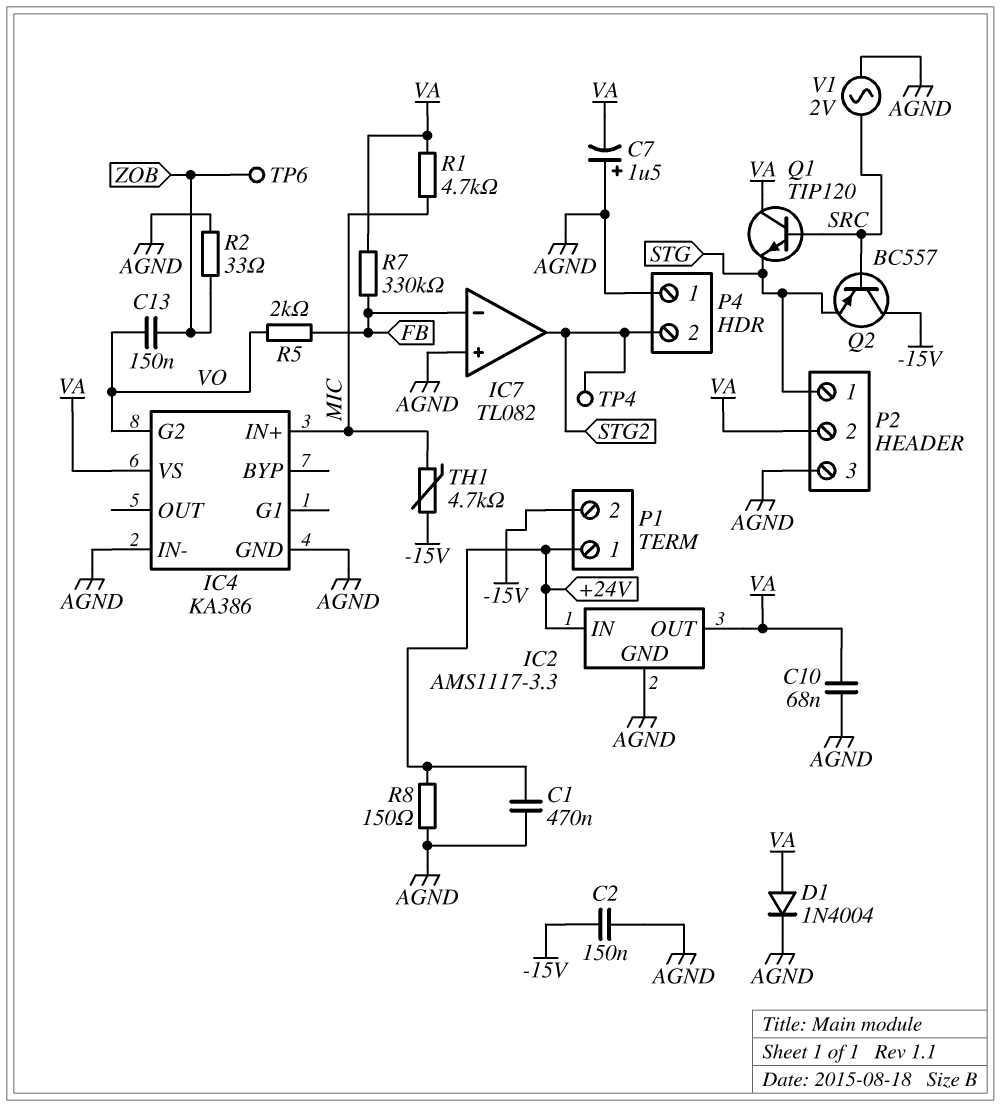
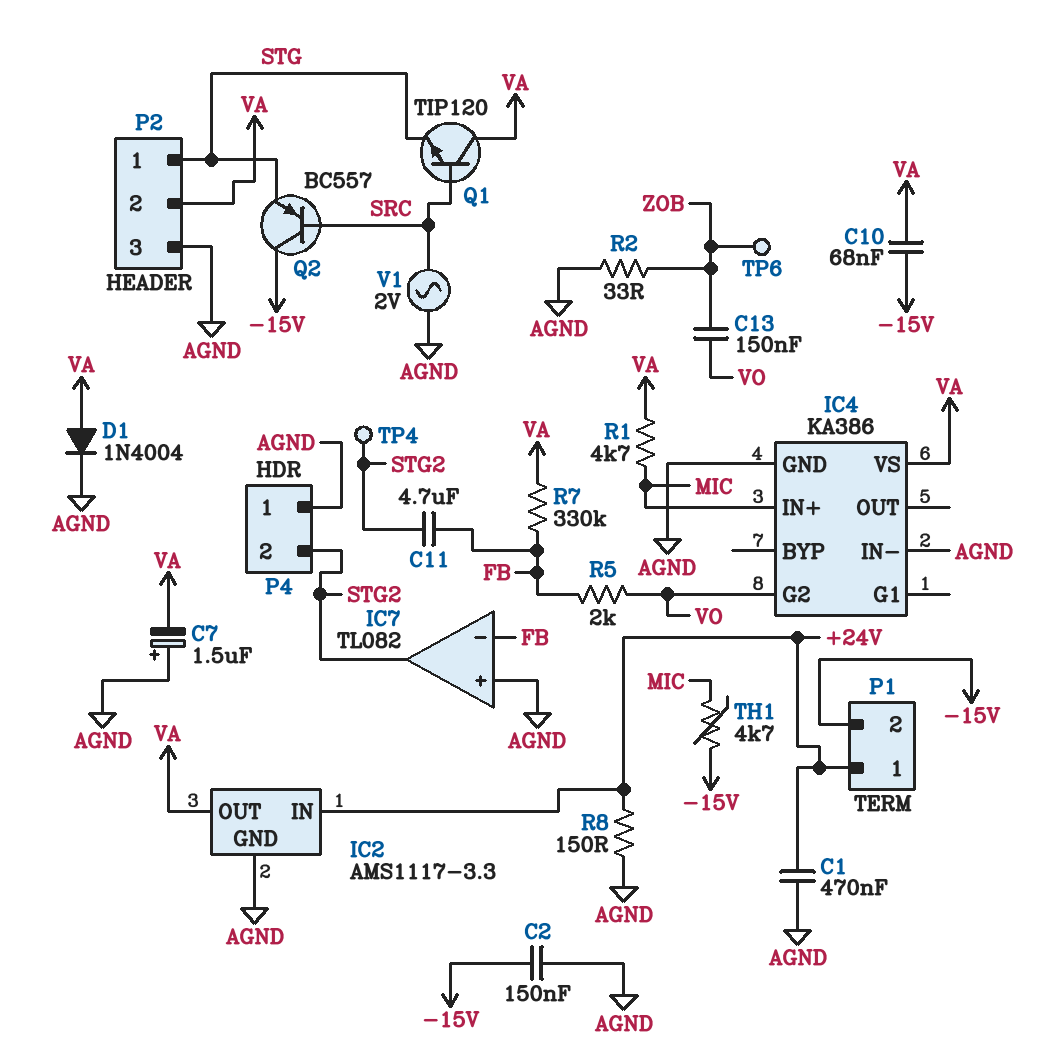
C10: 68nF (AGND, VA) -> 68nF (-15V, VA)
C11: none -> 4.7uF (FB, STG2)

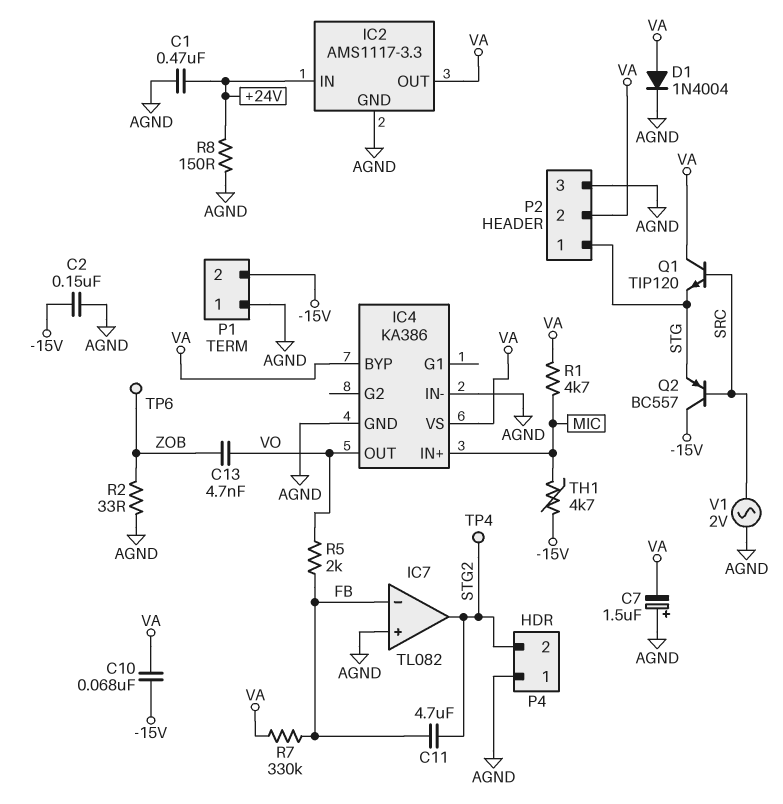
C13: 150nF (VO, ZOB) -> 4.7nF (VO, ZOB)
IC4 pin BYP: none -> VA
IC4 pin G2: VO -> none
IC4 pin OUT: none -> VO
P1 pin 1: +24V -> AGND

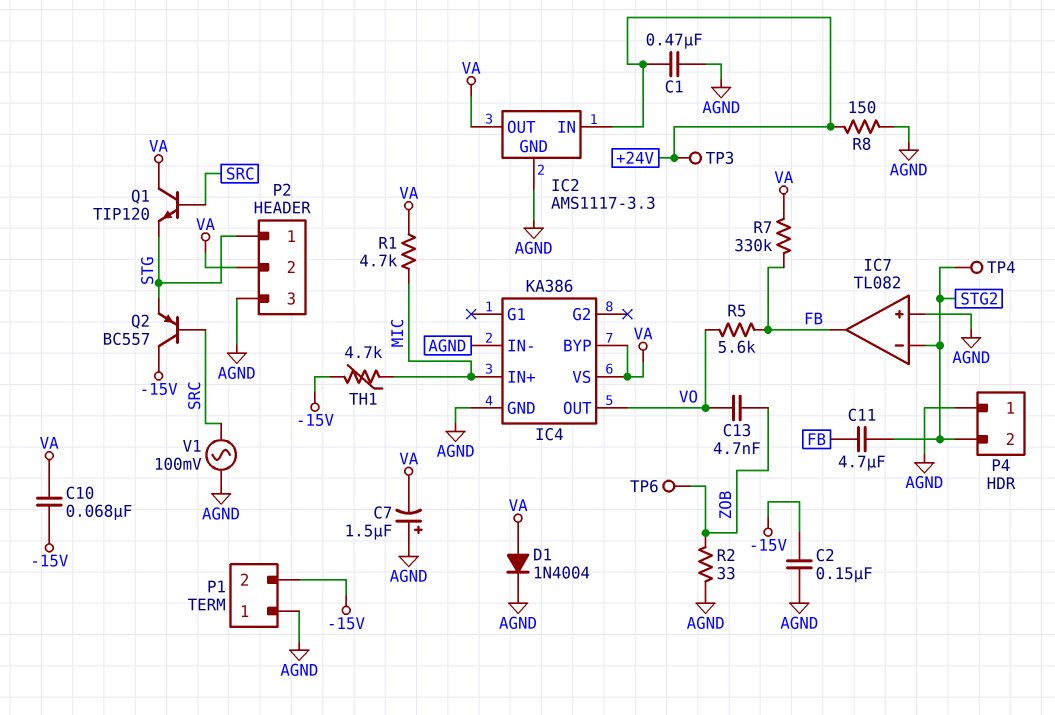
IC7 pin in-: FB -> STG2
IC7 pin out: STG2 -> FB
R5: 2k (FB, VO) -> 5.6k (FB, VO)
TP3: none -> test point (+24V)
V1: AC 2V (AGND, SRC) -> AC 100mV (AGND, SRC)

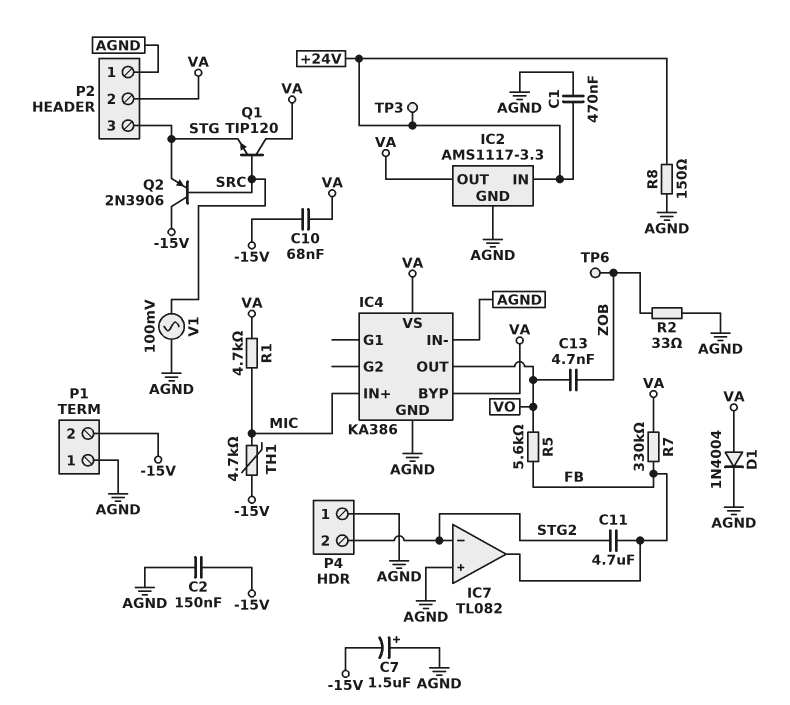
C7: 1.5uF (plus AGND, minus VA) -> 1.5uF (plus AGND, minus -15V)
P2 pin 1: STG -> AGND
P2 pin 3: AGND -> STG
Q2: PNP BC557 (B SRC, C -15V, E STG) -> PNP 2N3906 (B SRC, C -15V, E STG)
TP4: test point (STG2) -> none

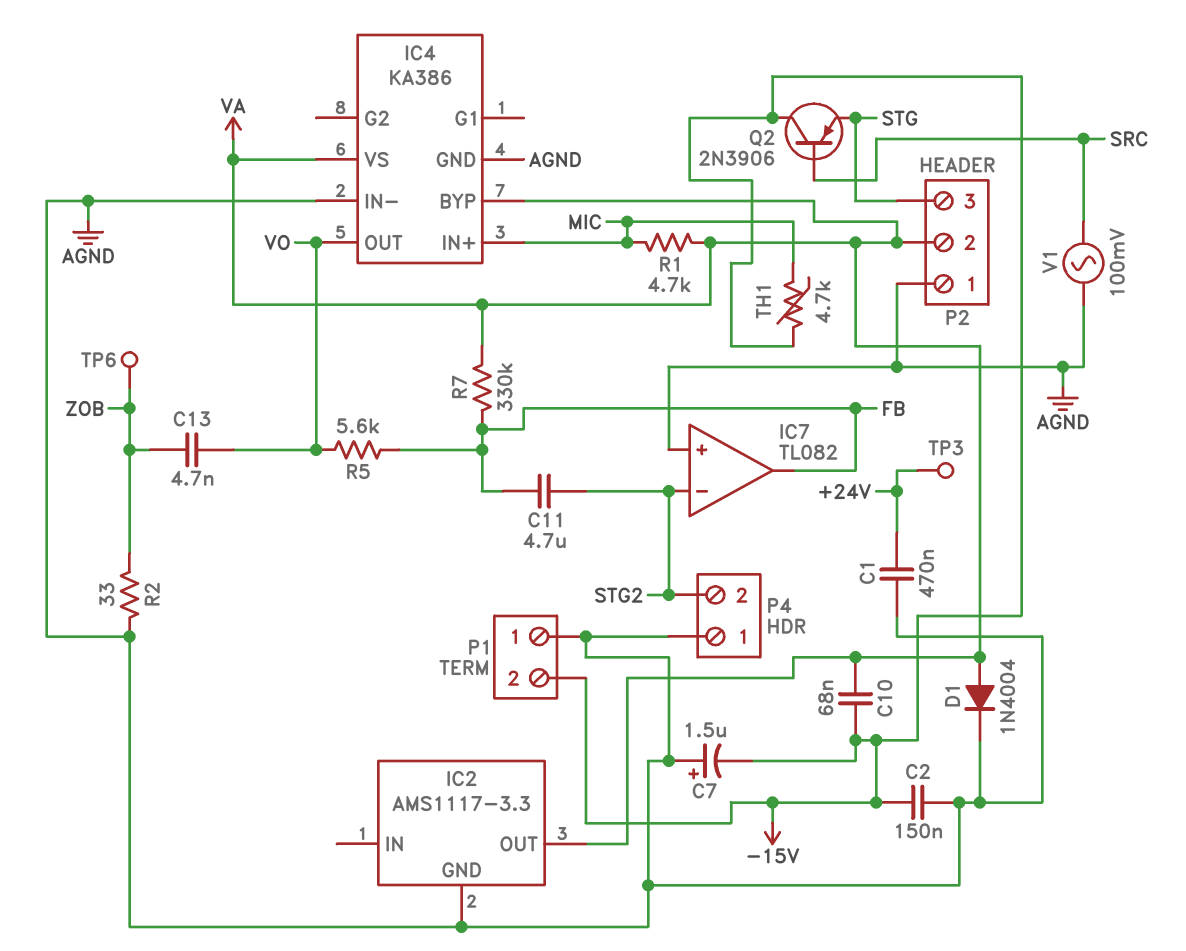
IC2 pin IN: +24V -> none
Q1: NPN TIP120 (B SRC, C VA, E STG) -> none
R8: 150 (+24V, AGND) -> none

